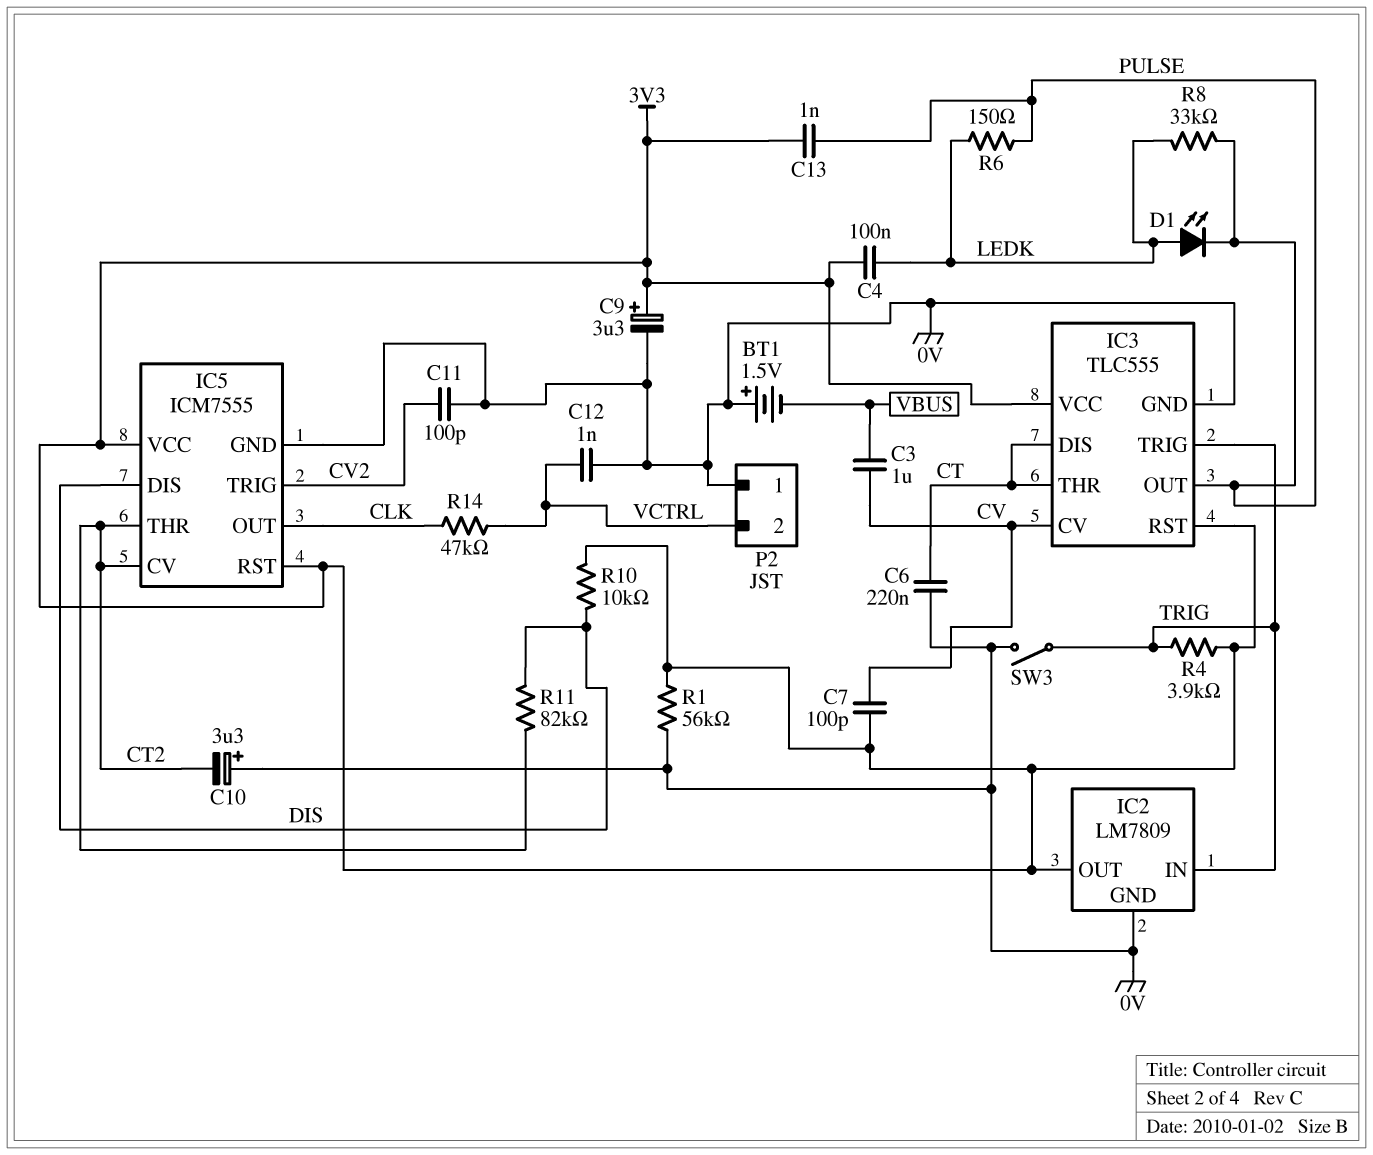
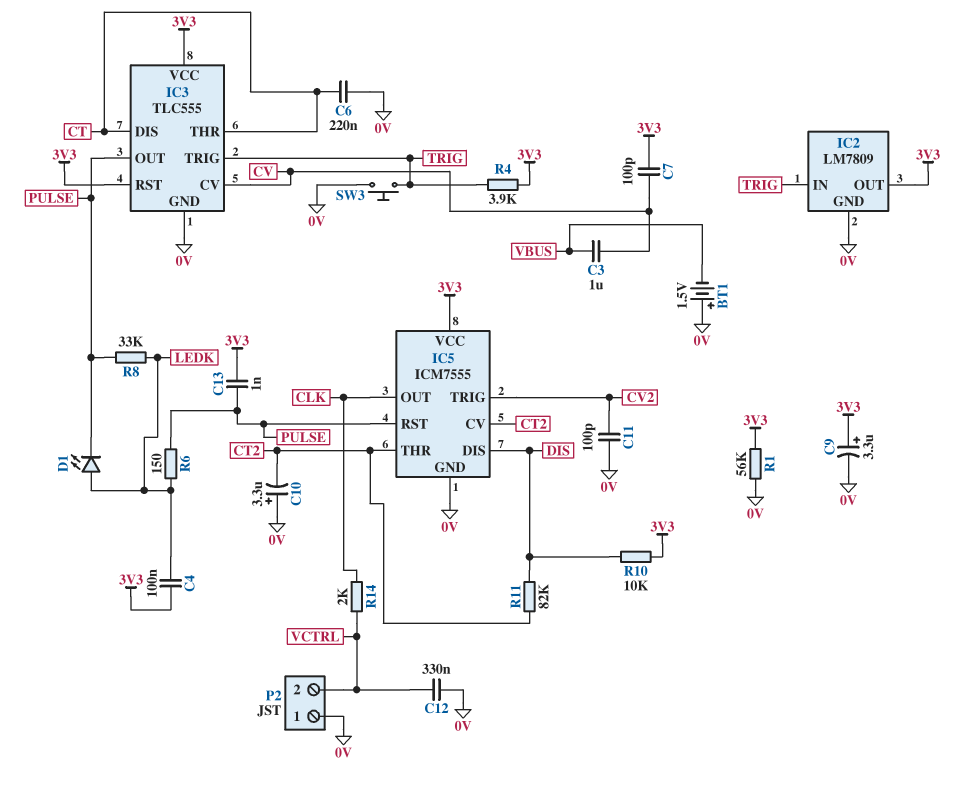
C12: 1nF (0V, VCTRL) -> 330nF (0V, VCTRL)
IC5 pin RST: 3V3 -> PULSE
R14: 47k (CLK, VCTRL) -> 2k (CLK, VCTRL)
SW3: switch (0V, TRIG) -> button (0V, TRIG)

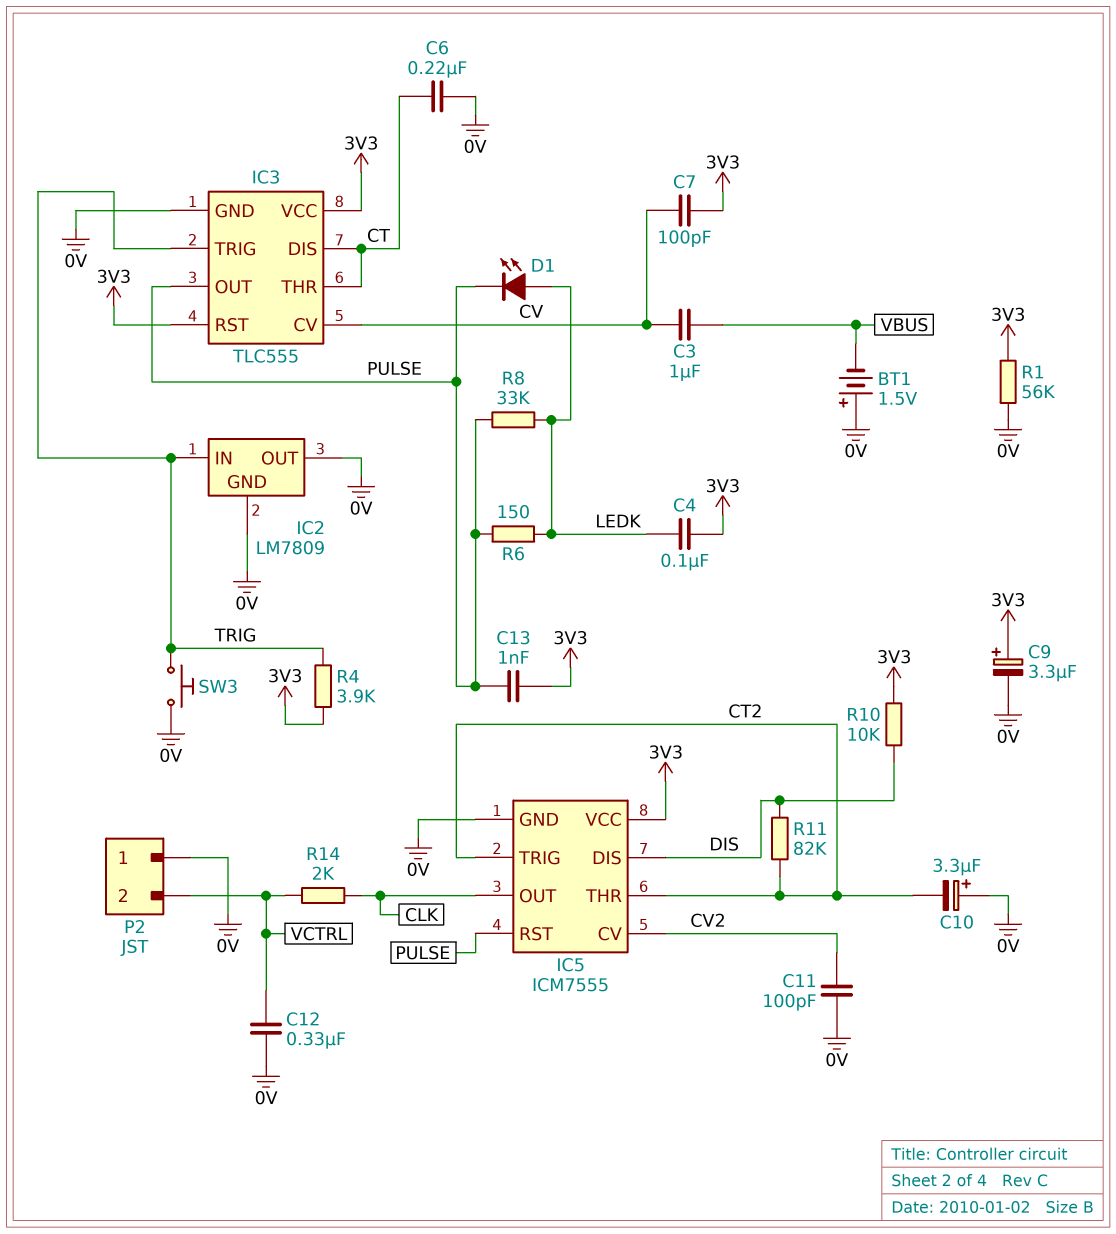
IC2 pin OUT: 3V3 -> 0V
IC5 pin CV: CT2 -> CV2
IC5 pin TRIG: CV2 -> CT2

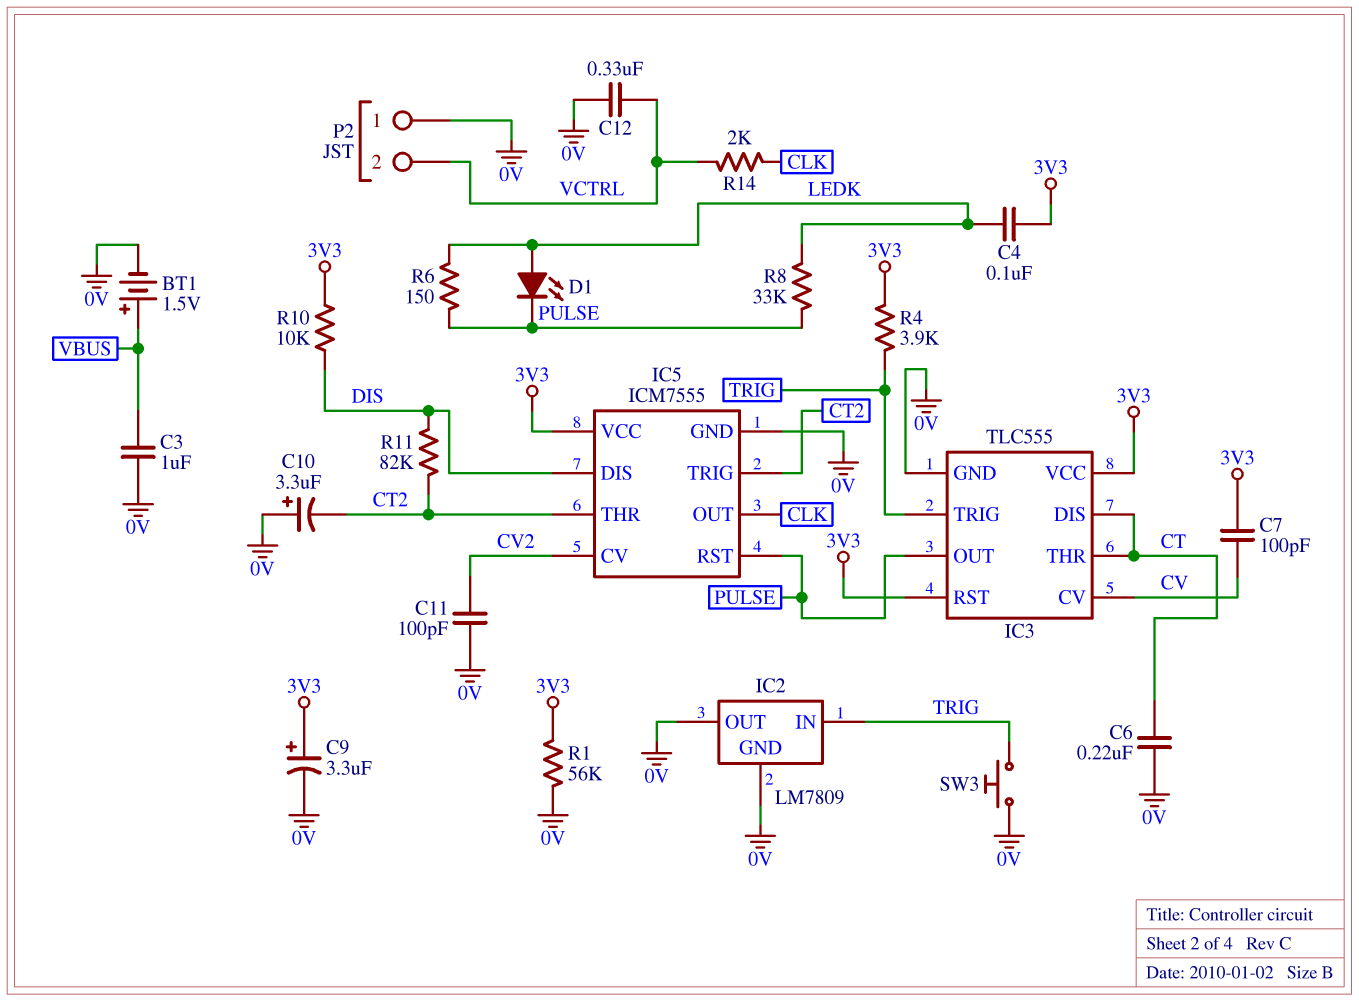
BT1: 1.5V (plus 0V, minus VBUS) -> 1.5V (plus VBUS, minus 0V)
C3: 1uF (CV, VBUS) -> 1uF (0V, VBUS)
C13: 1nF (3V3, PULSE) -> none

